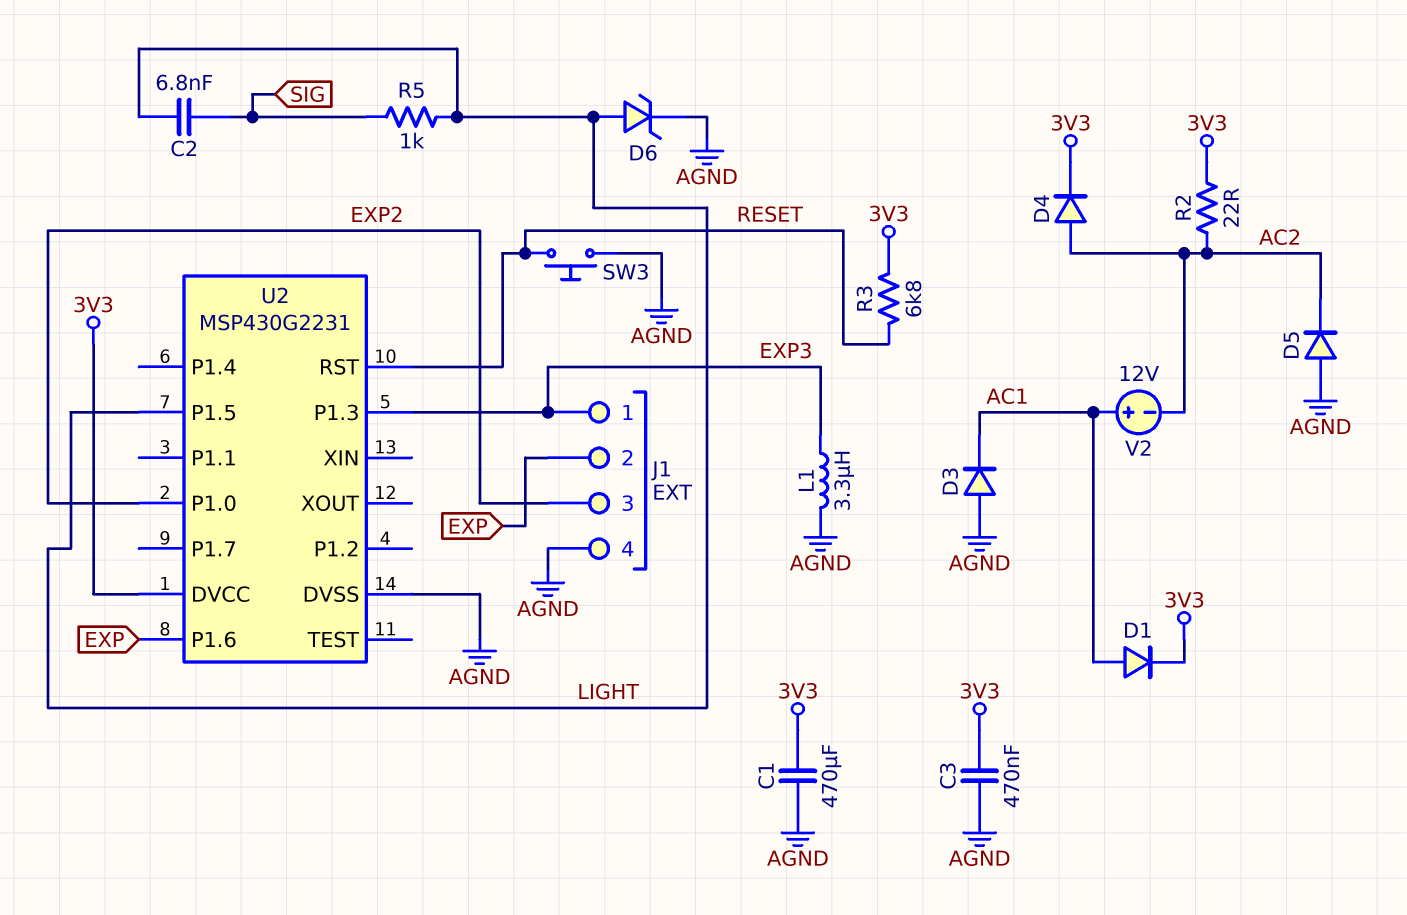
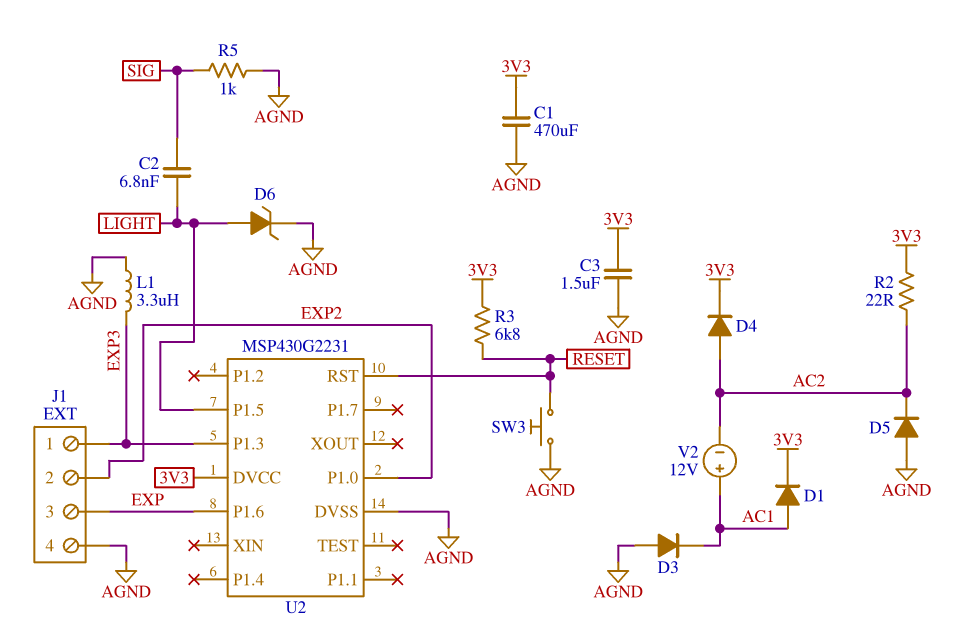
C3: 470nF (3V3, AGND) -> 1.5uF (3V3, AGND)
J1 pin 2: EXP -> EXP2
J1 pin 3: EXP2 -> EXP
R5: 1k (LIGHT, SIG) -> 1k (AGND, SIG)

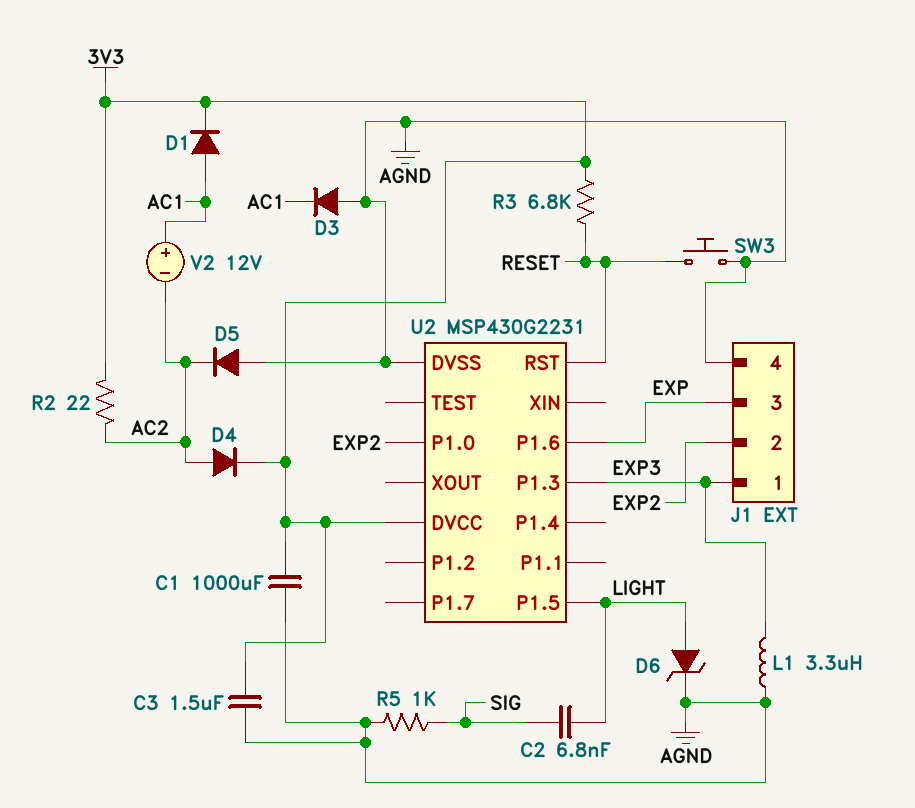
C1: 470uF (3V3, AGND) -> 1000uF (3V3, AGND)

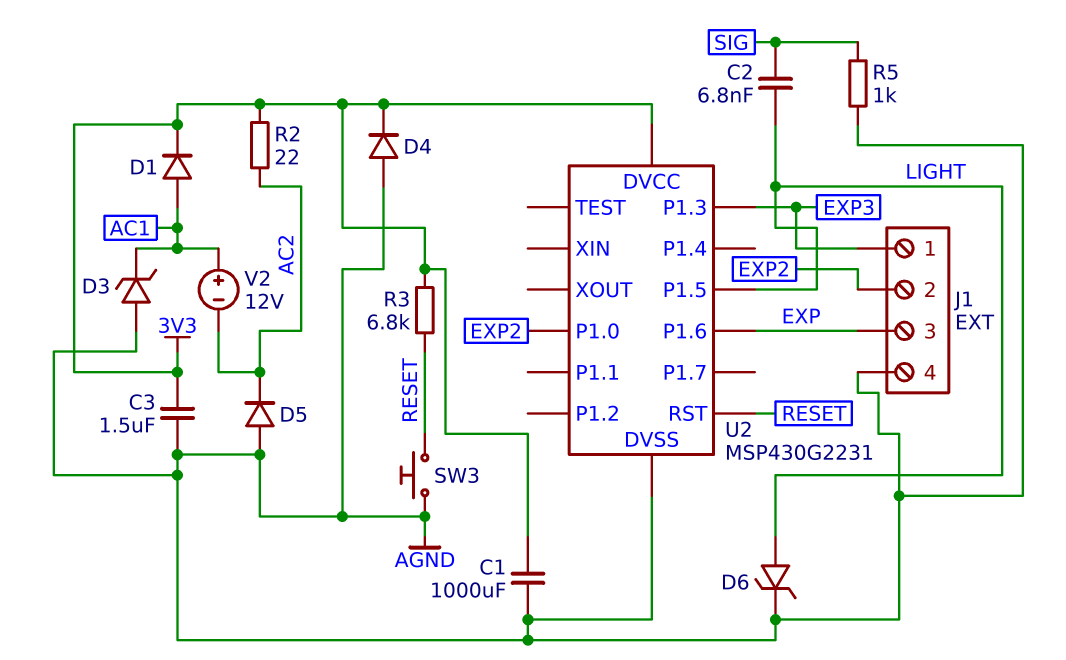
D3: diode (A AGND, K AC1) -> zener (A AGND, K AC1)
D4: diode (A AC2, K 3V3) -> diode (A AGND, K 3V3)
L1: 3.3uH (AGND, EXP3) -> none

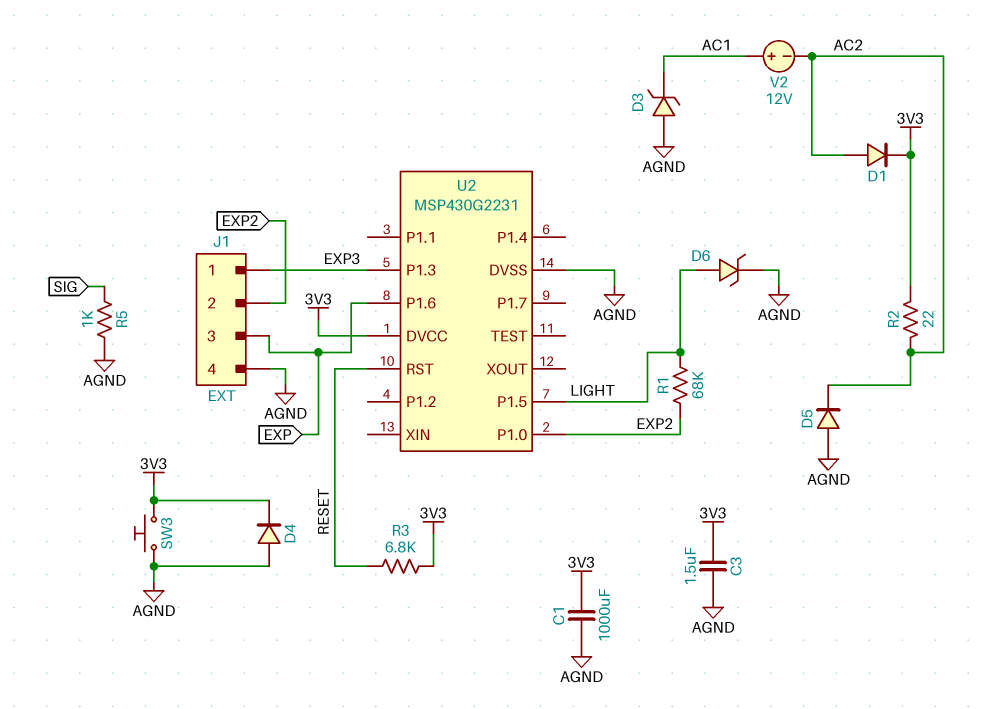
C2: 6.8nF (LIGHT, SIG) -> none
D1: diode (A AC1, K 3V3) -> diode (A AC2, K 3V3)
R1: none -> 68k (EXP2, LIGHT)
SW3: button (AGND, RESET) -> button (3V3, AGND)

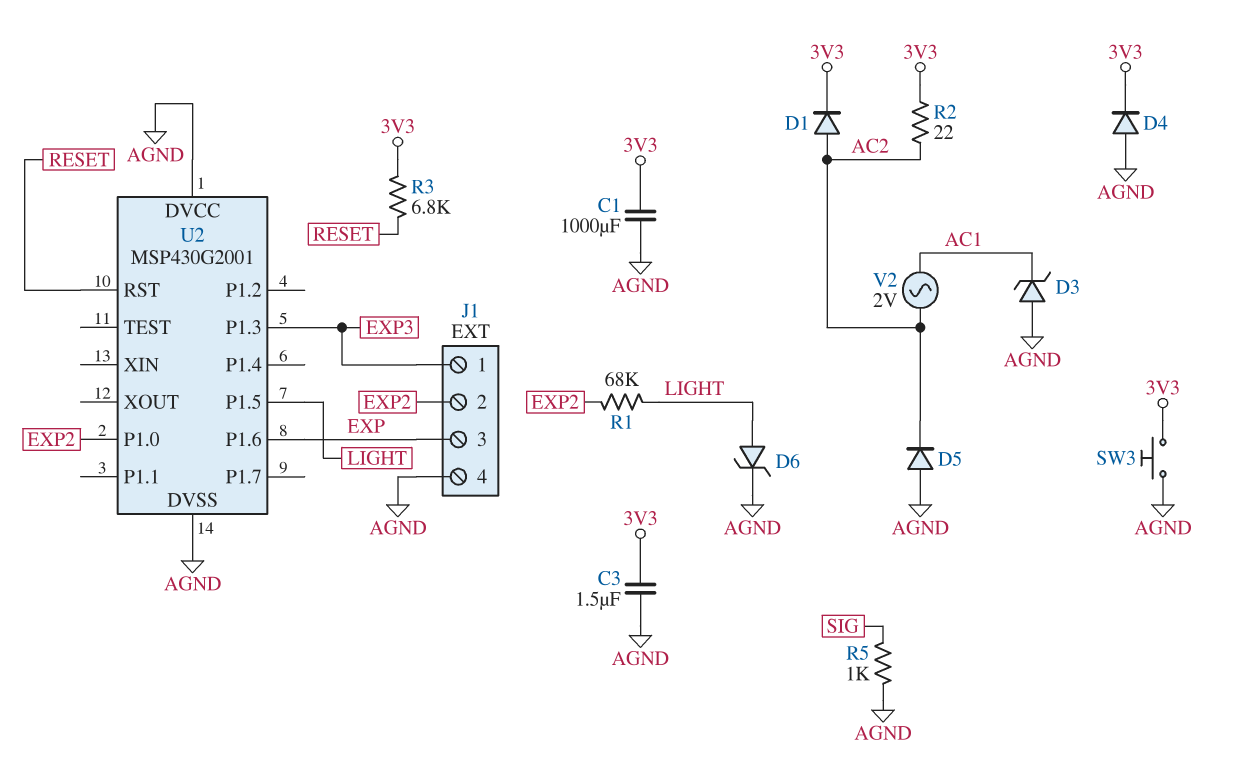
U2: MSP430G2231 -> MSP430G2001
U2 pin DVCC: 3V3 -> AGND
V2: 12V (plus AC1, minus AC2) -> AC 2V (AC1, AC2)

